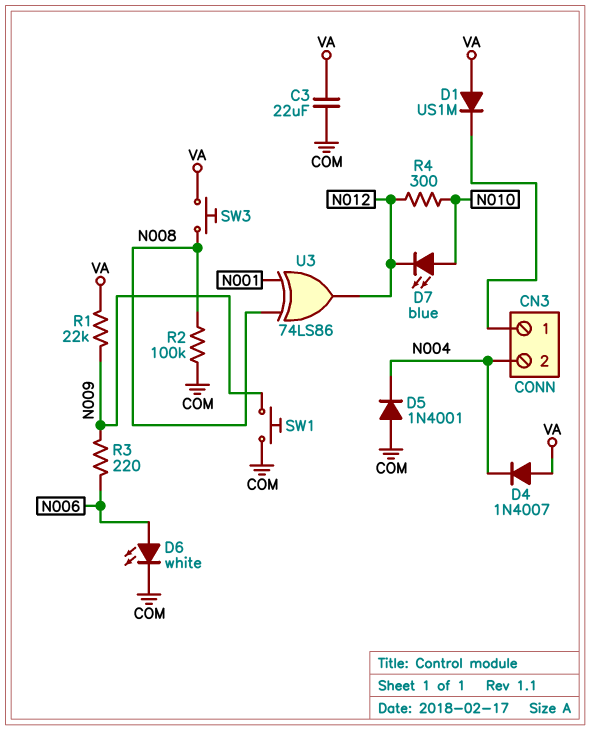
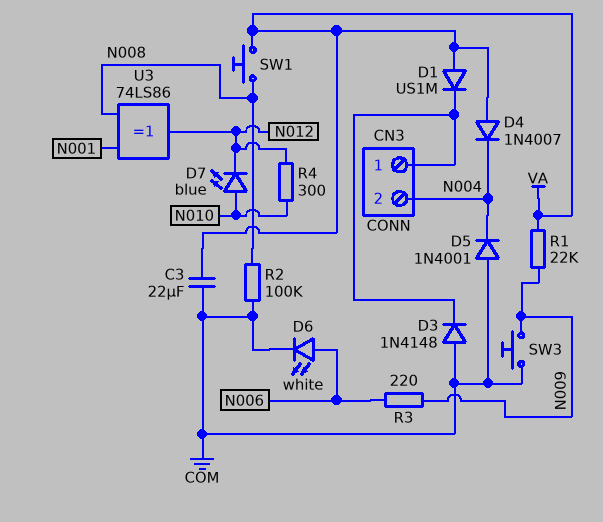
D3: none -> diode 1N4148 (A COM, K CN3/1)
SW1: button (COM, N009) -> button (N008, VA)
SW3: button (N008, VA) -> button (COM, N009)

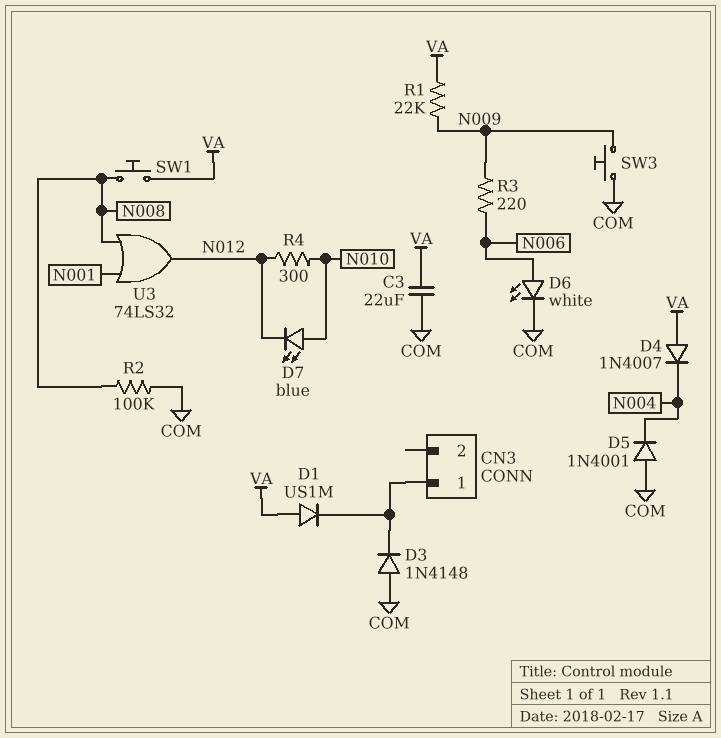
CN3 pin 2: N004 -> none
U3: XOR 74LS86 (in N001, in N008, out N012) -> OR 74LS32 (in N001, in N008, out N012)

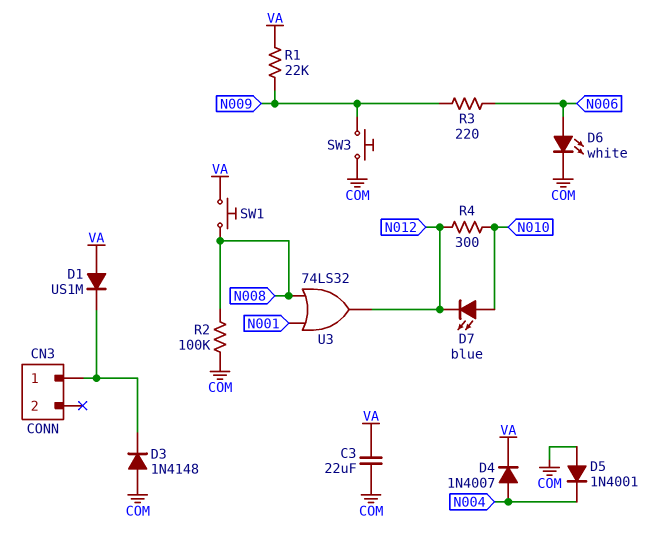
D4: diode 1N4007 (A VA, K N004) -> diode 1N4007 (A N004, K VA)

